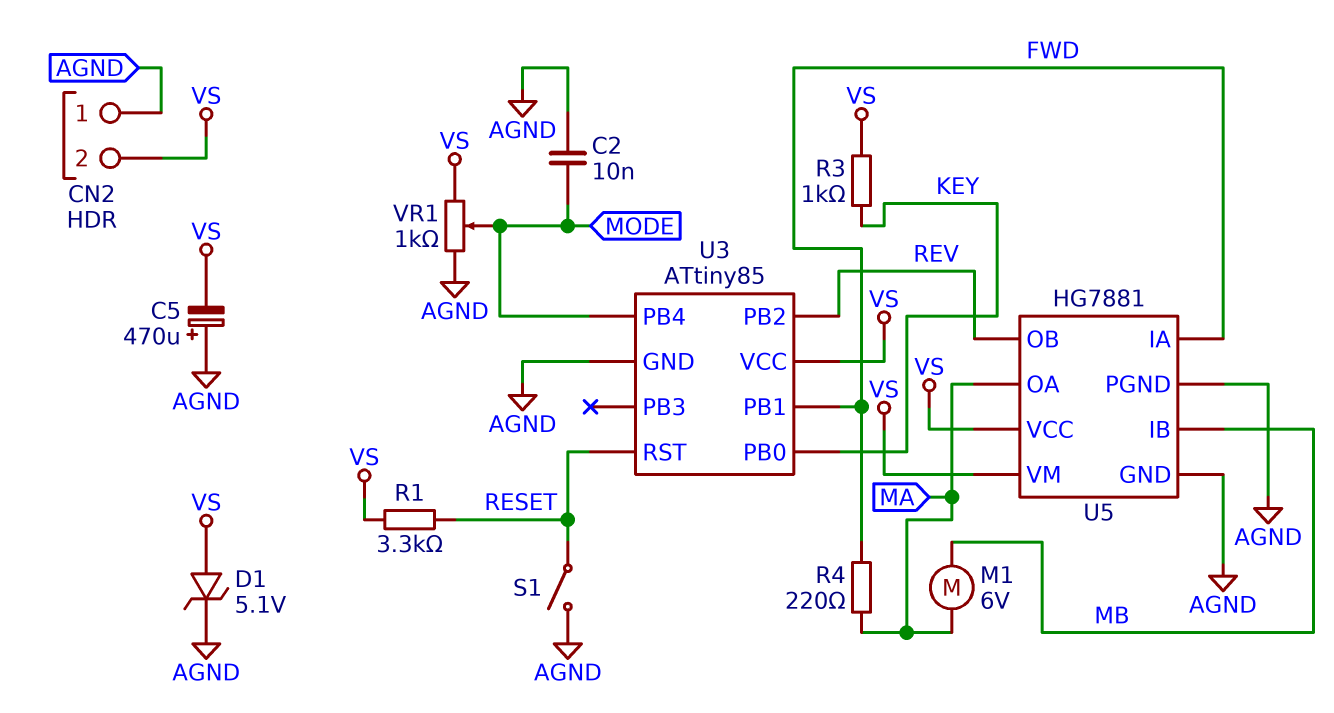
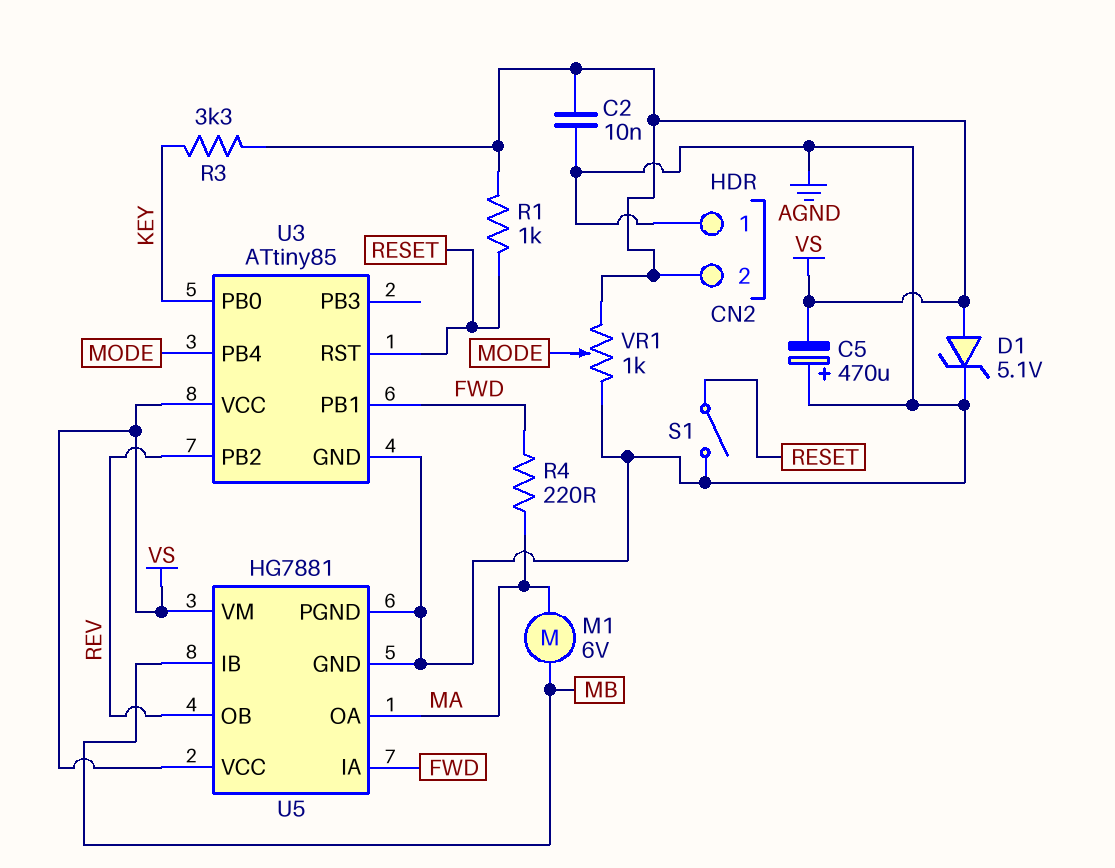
C2: 10nF (AGND, MODE) -> 10nF (AGND, VS)
R1: 3.3k (RESET, VS) -> 1k (RESET, VS)
R3: 1k (KEY, VS) -> 3.3k (KEY, VS)

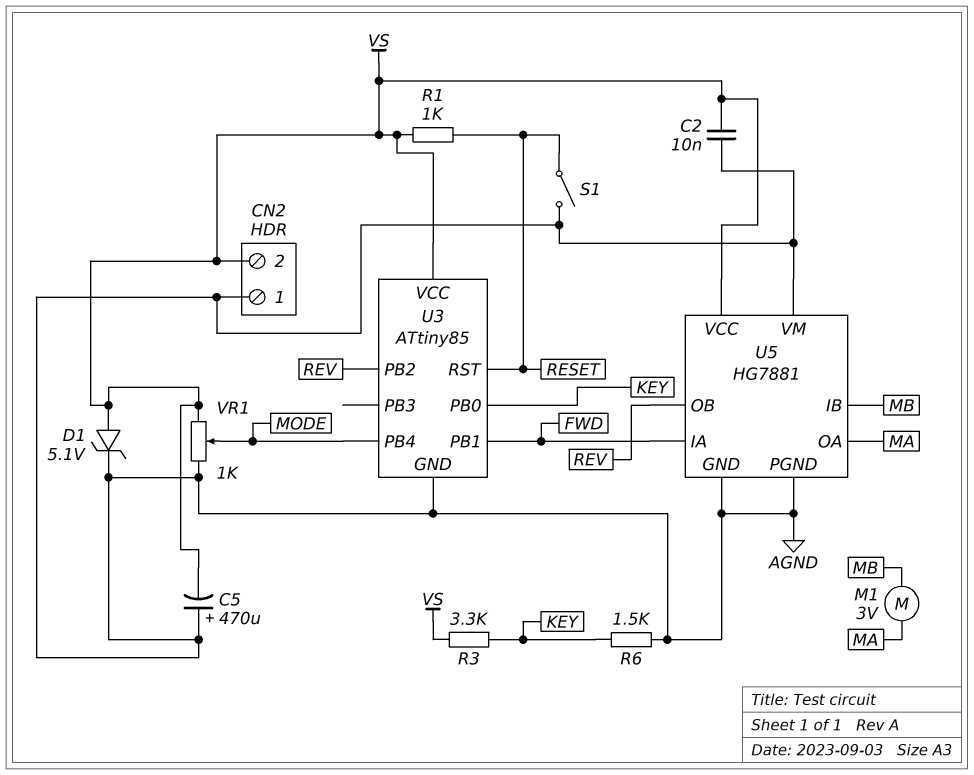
M1: motor 6V (MA, MB) -> motor 3V (MA, MB)
R4: 220 (FWD, MA) -> none
R6: none -> 1.5k (AGND, KEY)
U5 pin VM: VS -> AGND

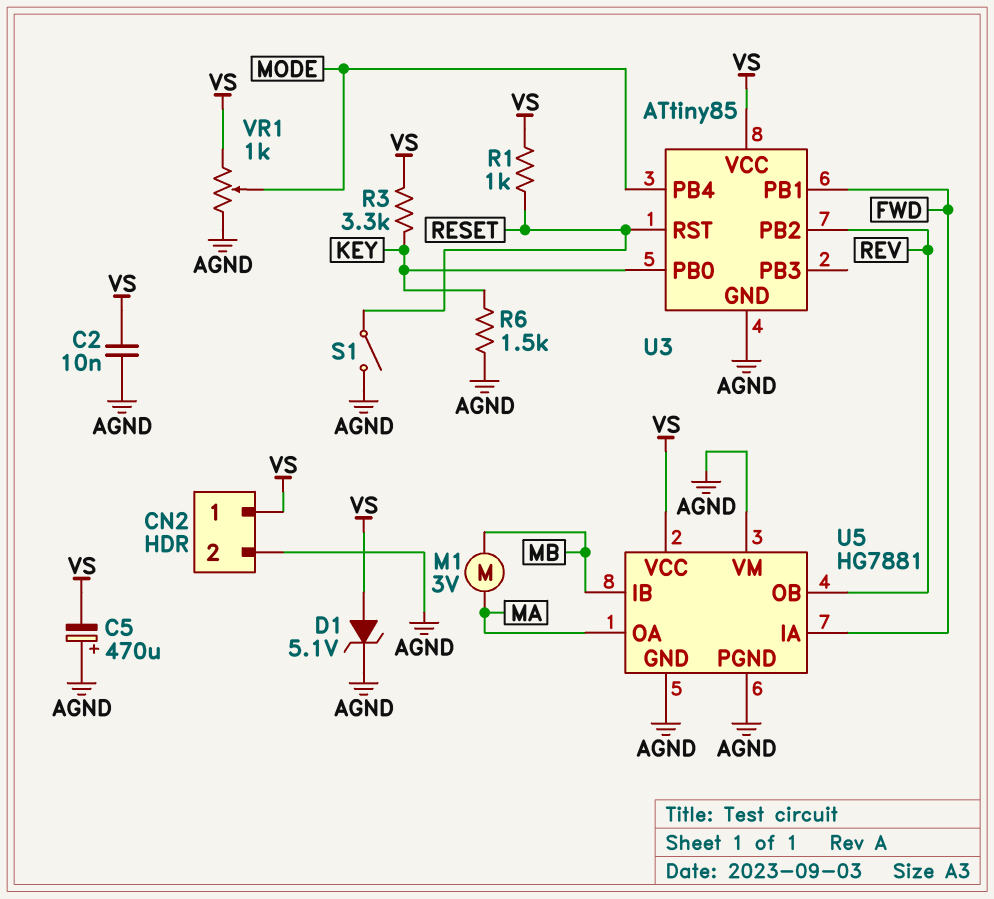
CN2 pin 1: AGND -> VS
CN2 pin 2: VS -> AGND

